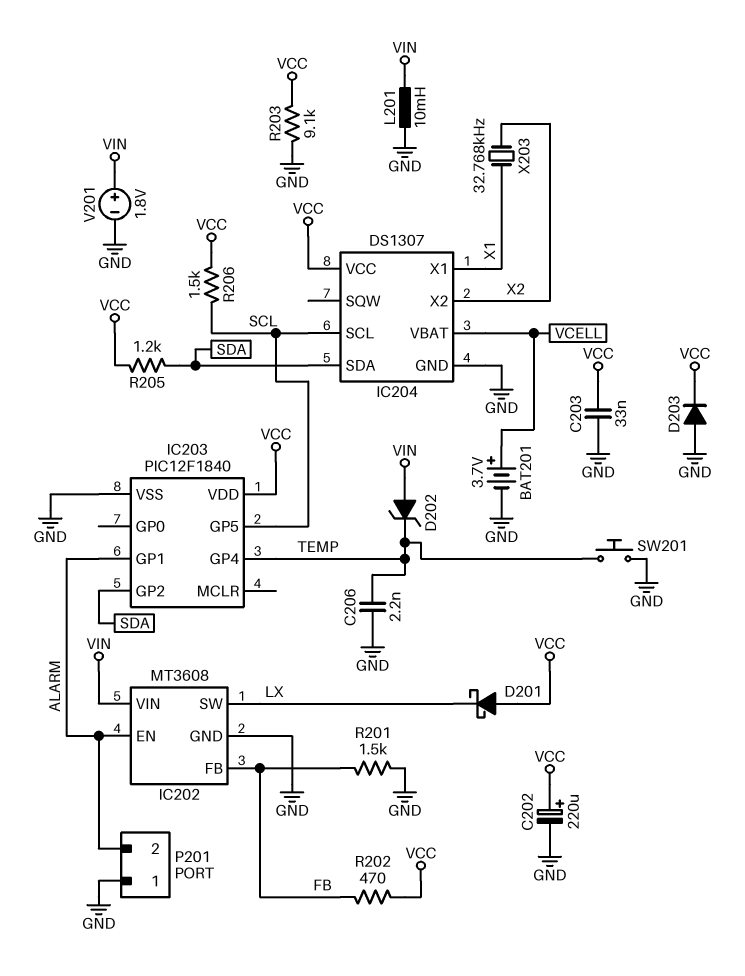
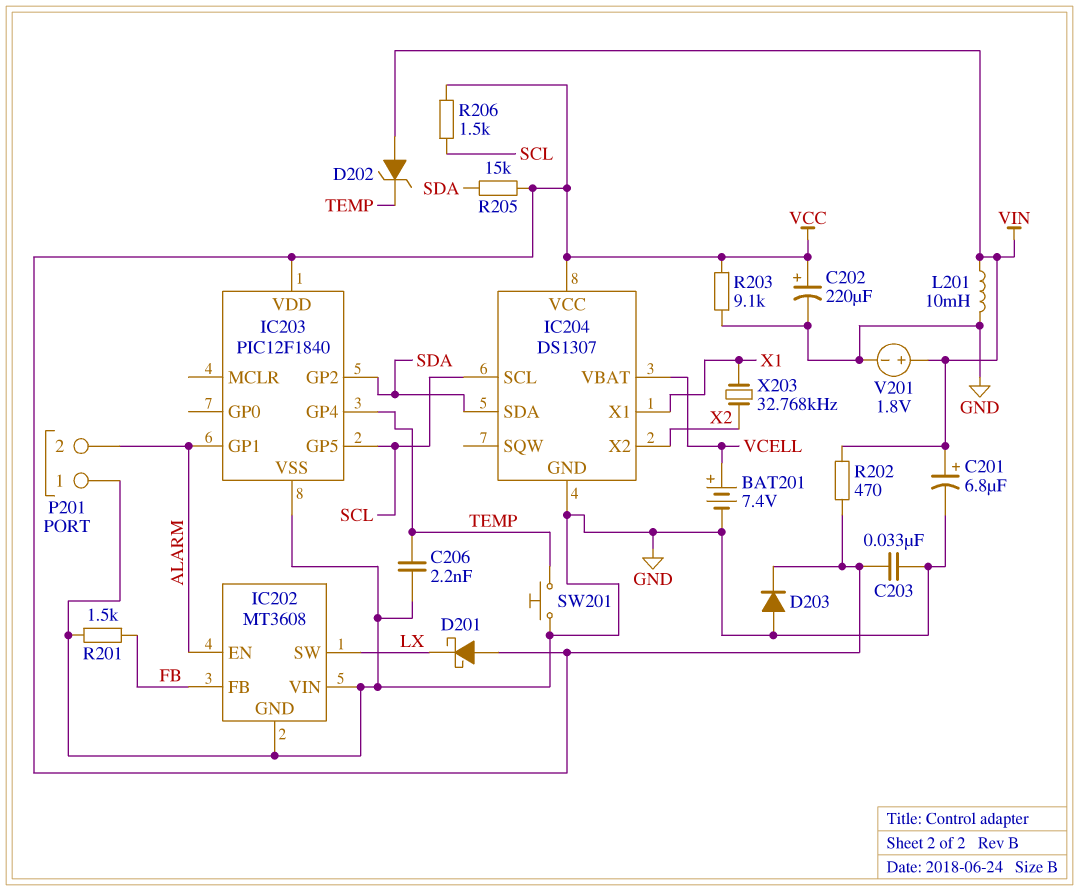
BAT201: 3.7V (plus VCELL, minus GND) -> 7.4V (plus VCELL, minus GND)
C201: none -> 6.8uF (plus VIN, minus GND)
IC202 pin VIN: VIN -> GND
R202: 470 (FB, VCC) -> 470 (VCC, VIN)
R205: 1.2k (SDA, VCC) -> 15k (SDA, VCC)

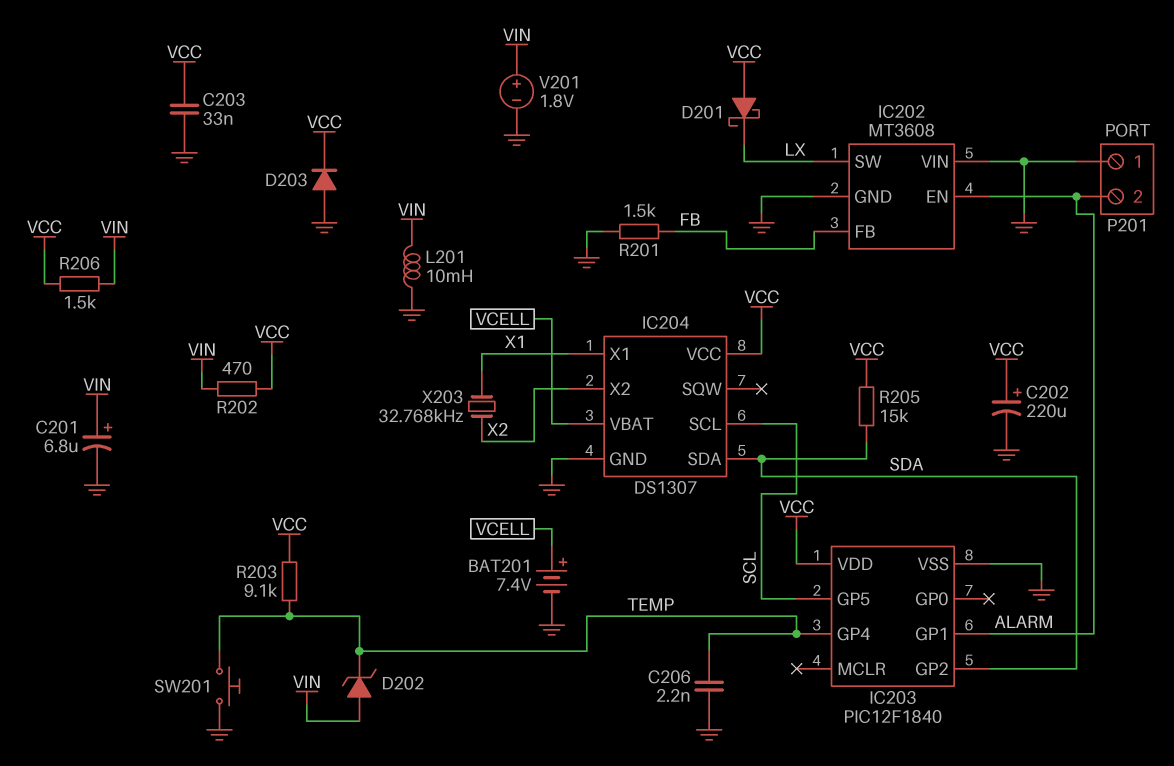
R203: 9.1k (GND, VCC) -> 9.1k (TEMP, VCC)
R206: 1.5k (SCL, VCC) -> 1.5k (VCC, VIN)

